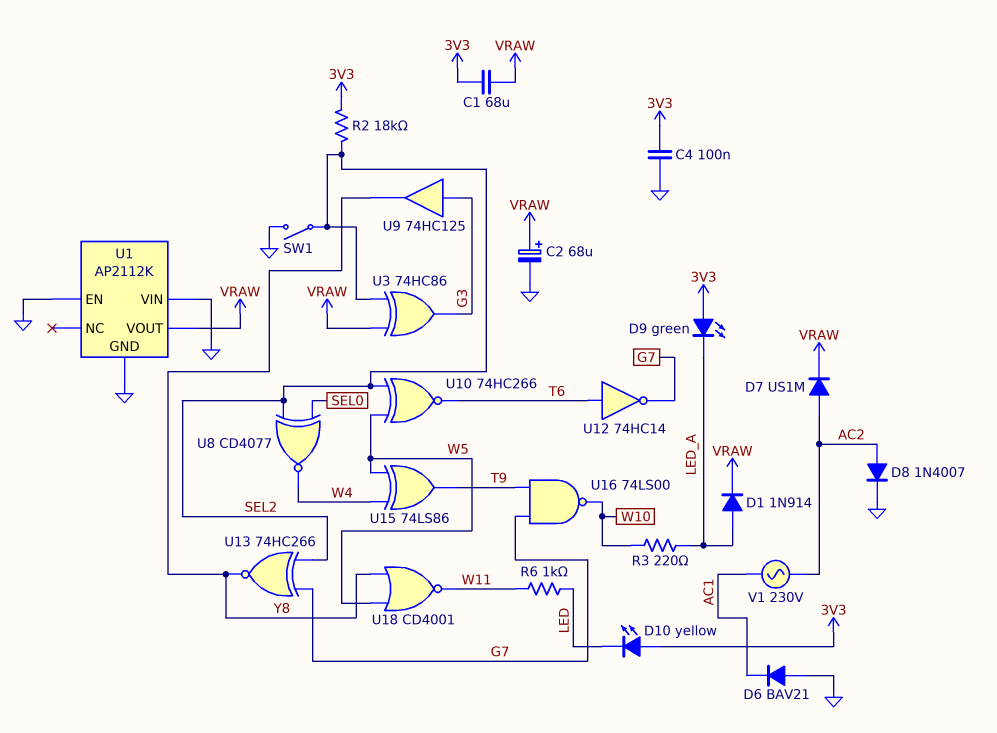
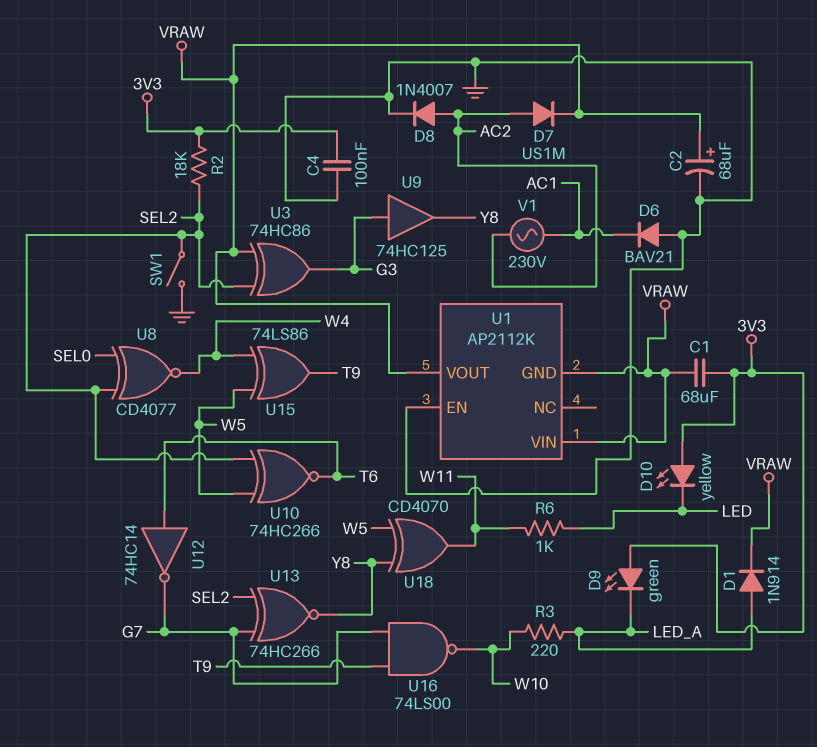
U1 pin GND: GND -> VRAW
U1 pin VIN: GND -> VRAW
U18: NOR CD4001 (in W5, in Y8, out W11) -> XOR CD4070 (in W5, in Y8, out W11)

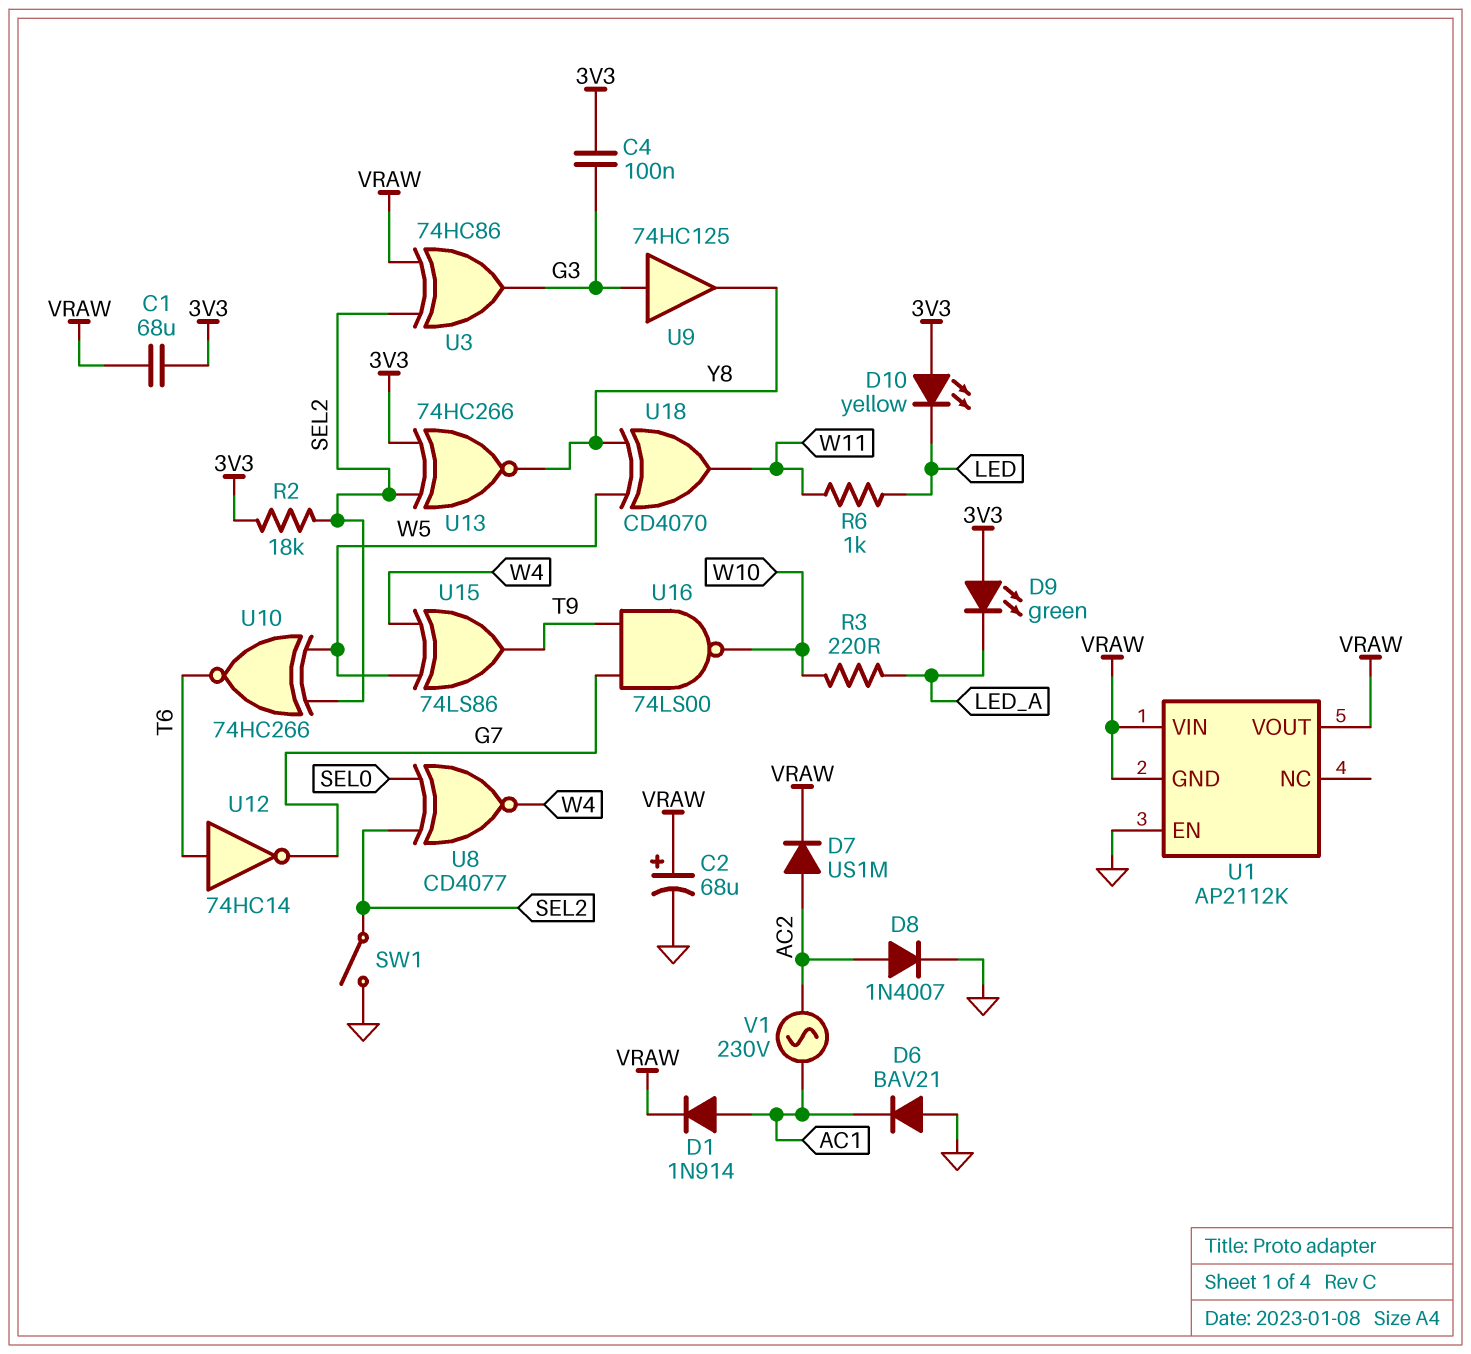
C4: 100nF (3V3, GND) -> 100nF (3V3, G3)
D1: diode 1N914 (A LED_A, K VRAW) -> diode 1N914 (A AC1, K VRAW)
U13: XNOR 74HC266 (in G7, in SEL2, out Y8) -> XNOR 74HC266 (in 3V3, in SEL2, out Y8)

